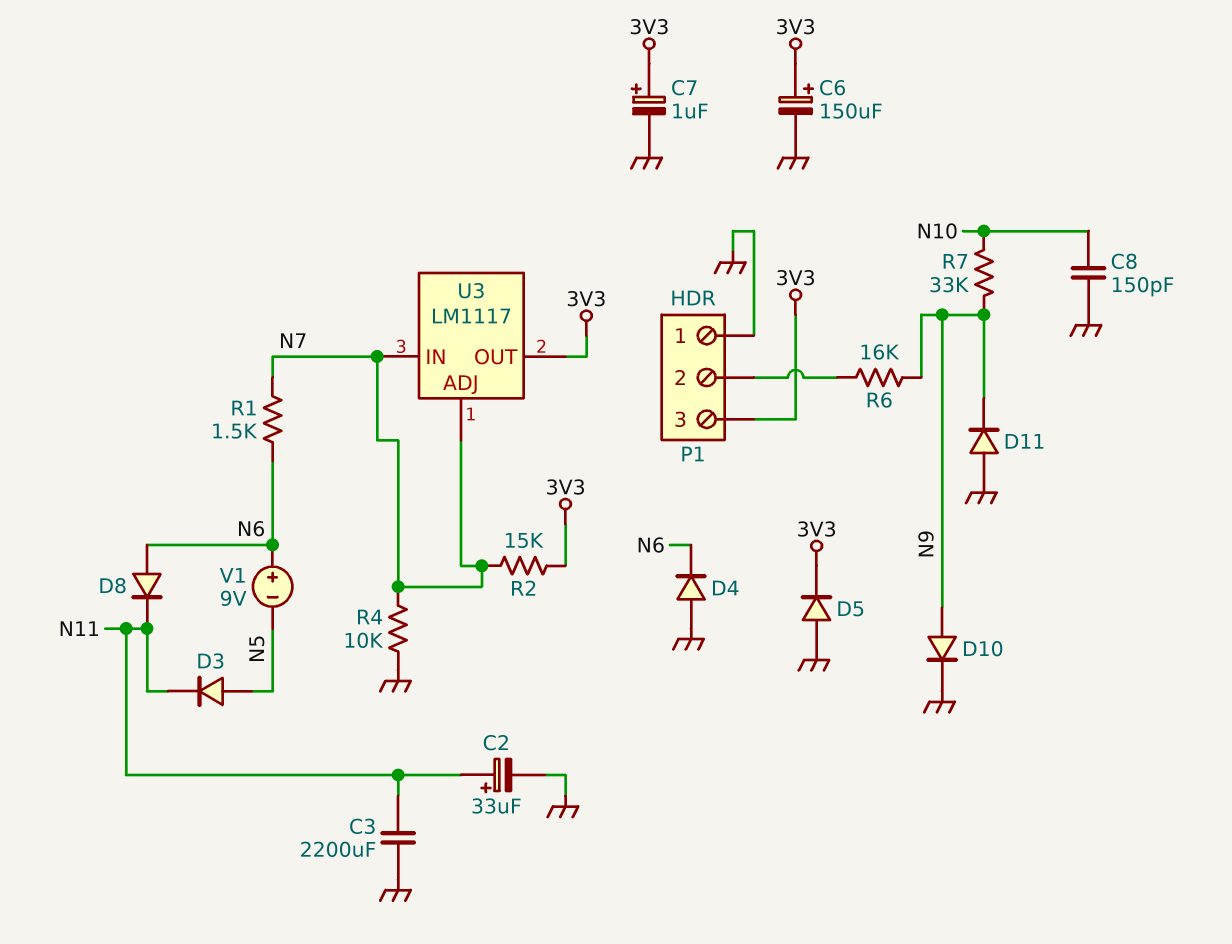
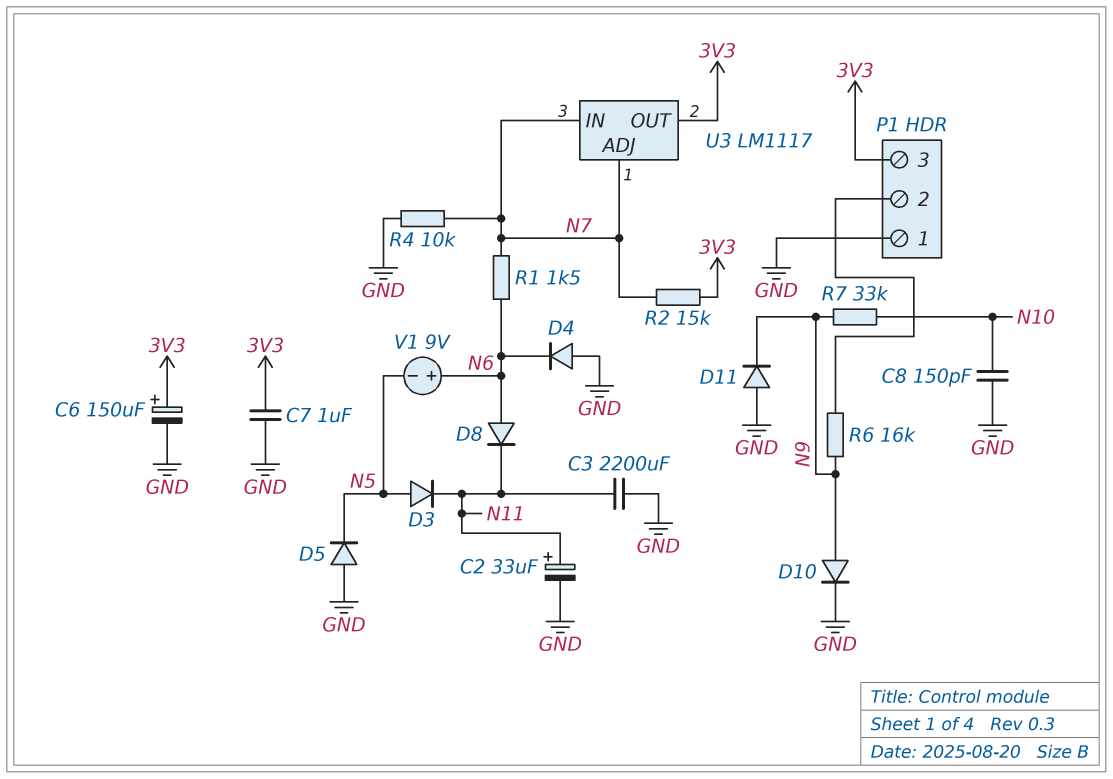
C7: 1uF (plus 3V3, minus GND) -> 1uF (3V3, GND)
D5: diode (A GND, K 3V3) -> diode (A GND, K N5)

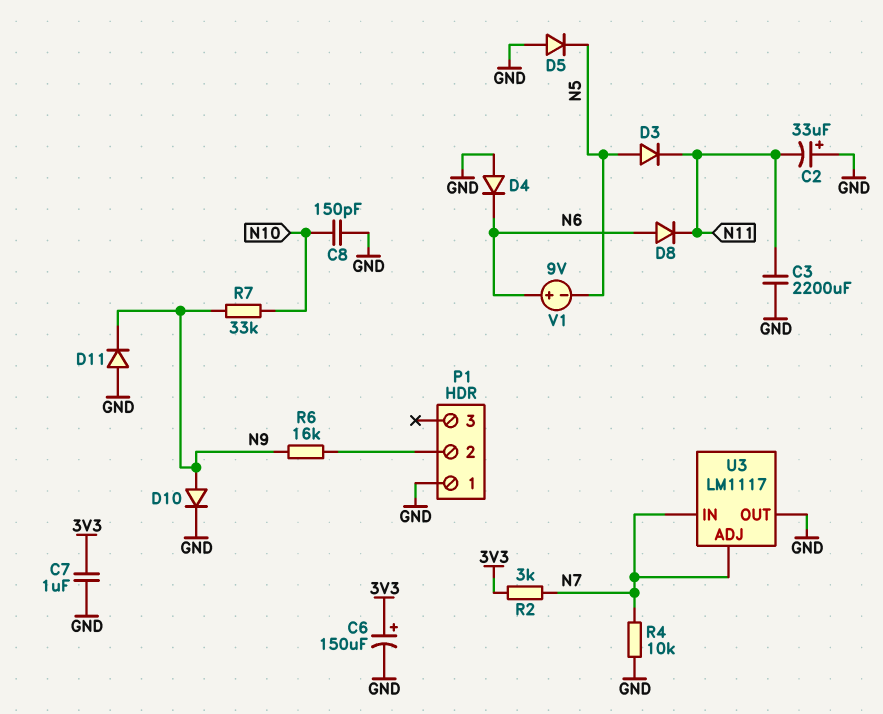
C2: 33uF (plus N11, minus GND) -> 33uF (plus GND, minus N11)
P1 pin 3: 3V3 -> none
R1: 1.5k (N6, N7) -> none
R2: 15k (3V3, N7) -> 3k (3V3, N7)
U3 pin OUT: 3V3 -> GND

